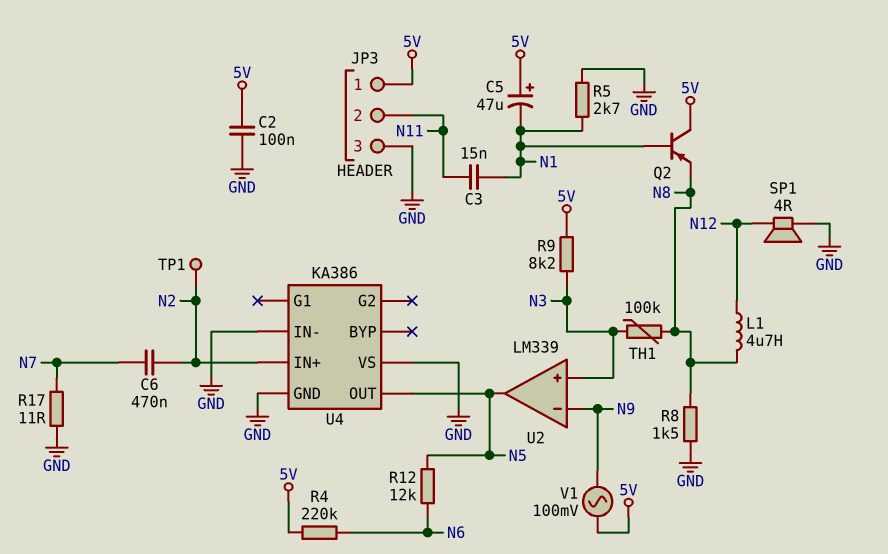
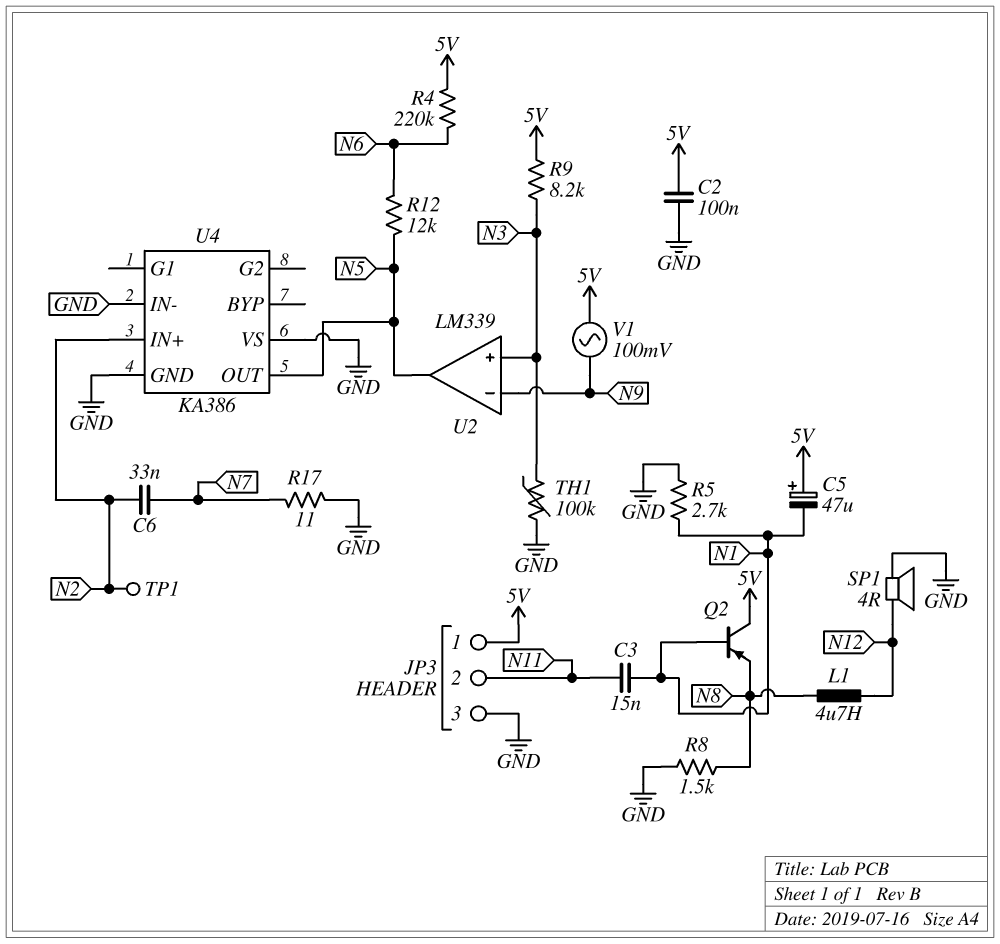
C6: 470nF (N2, N7) -> 33nF (N2, N7)
TH1: 100k (N3, N8) -> 100k (GND, N3)

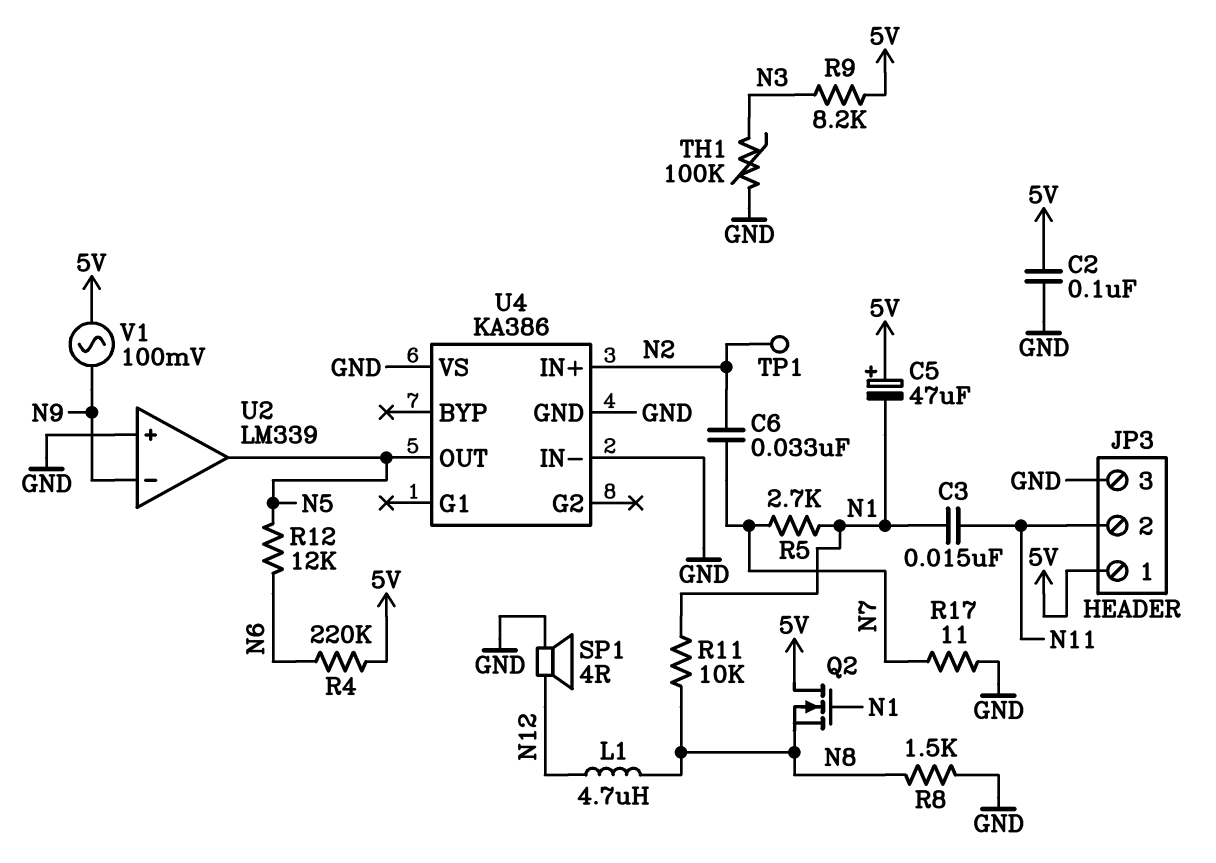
Q2: PNP (B N1, C 5V, E N8) -> NMOS (G N1, D 5V, S N8)
R5: 2.7k (GND, N1) -> 2.7k (N1, N7)
R11: none -> 10k (N1, N8)
U2 pin in+: N3 -> GND

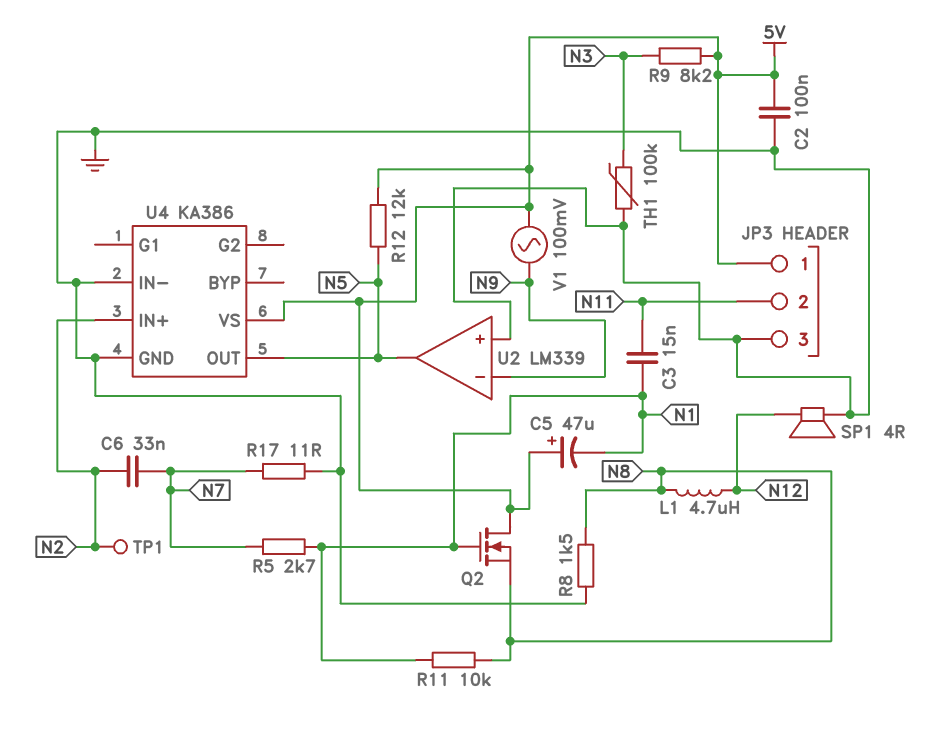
R4: 220k (5V, N6) -> none
R12: 12k (N5, N6) -> 12k (5V, N5)
U4 pin VS: GND -> 5V

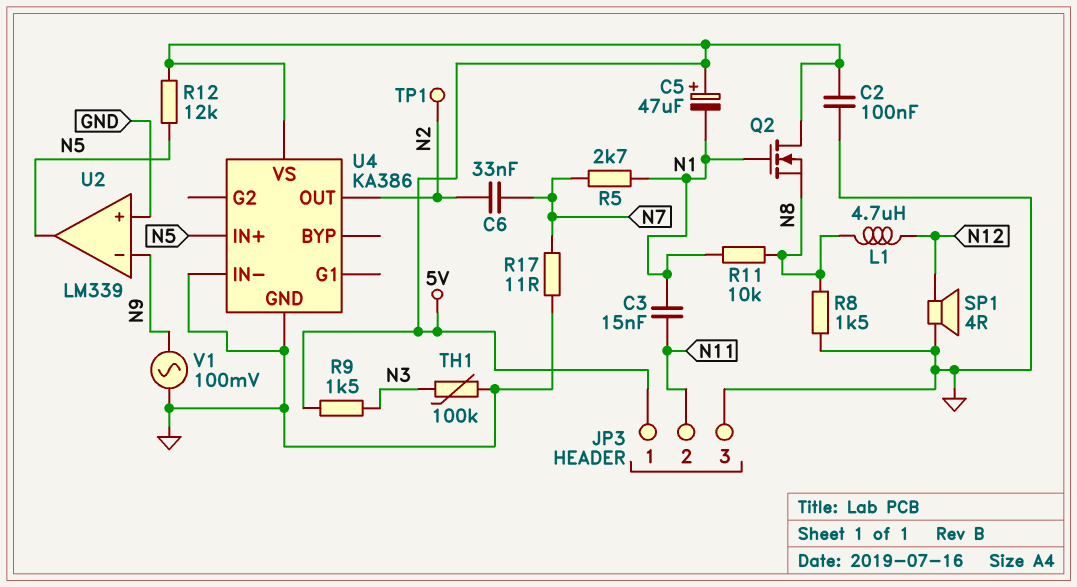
R9: 8.2k (5V, N3) -> 1.5k (5V, N3)
U4 pin IN+: N2 -> N5
U4 pin OUT: N5 -> N2
V1: AC 100mV (5V, N9) -> AC 100mV (GND, N9)

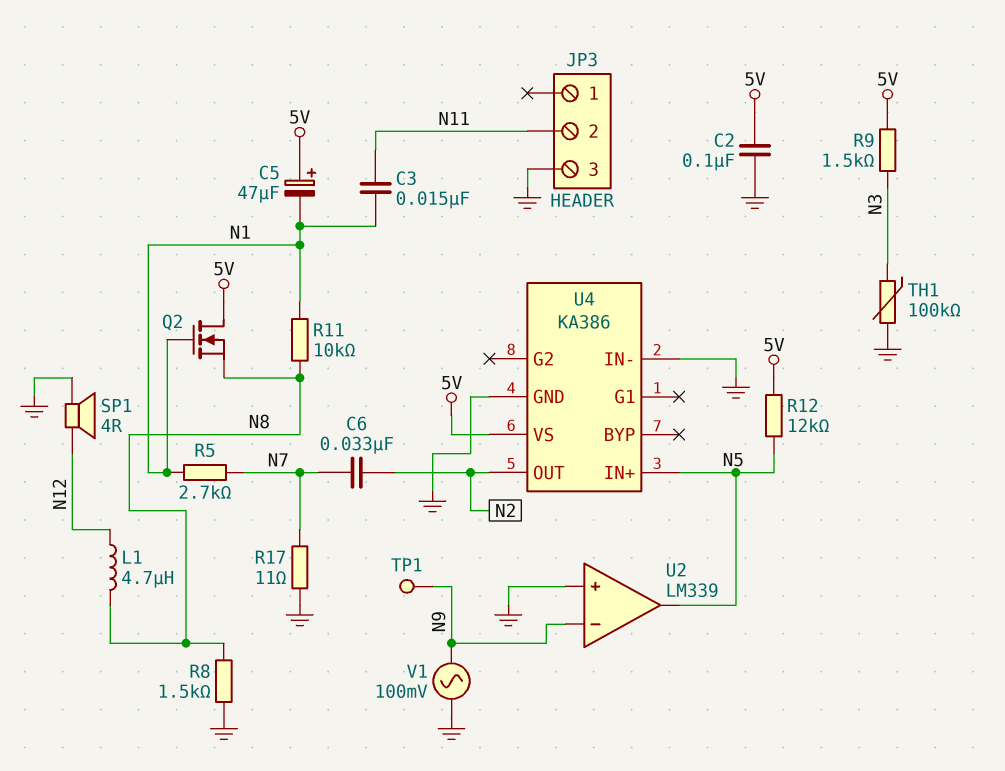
JP3 pin 1: 5V -> none
TP1: test point (N2) -> test point (N9)

